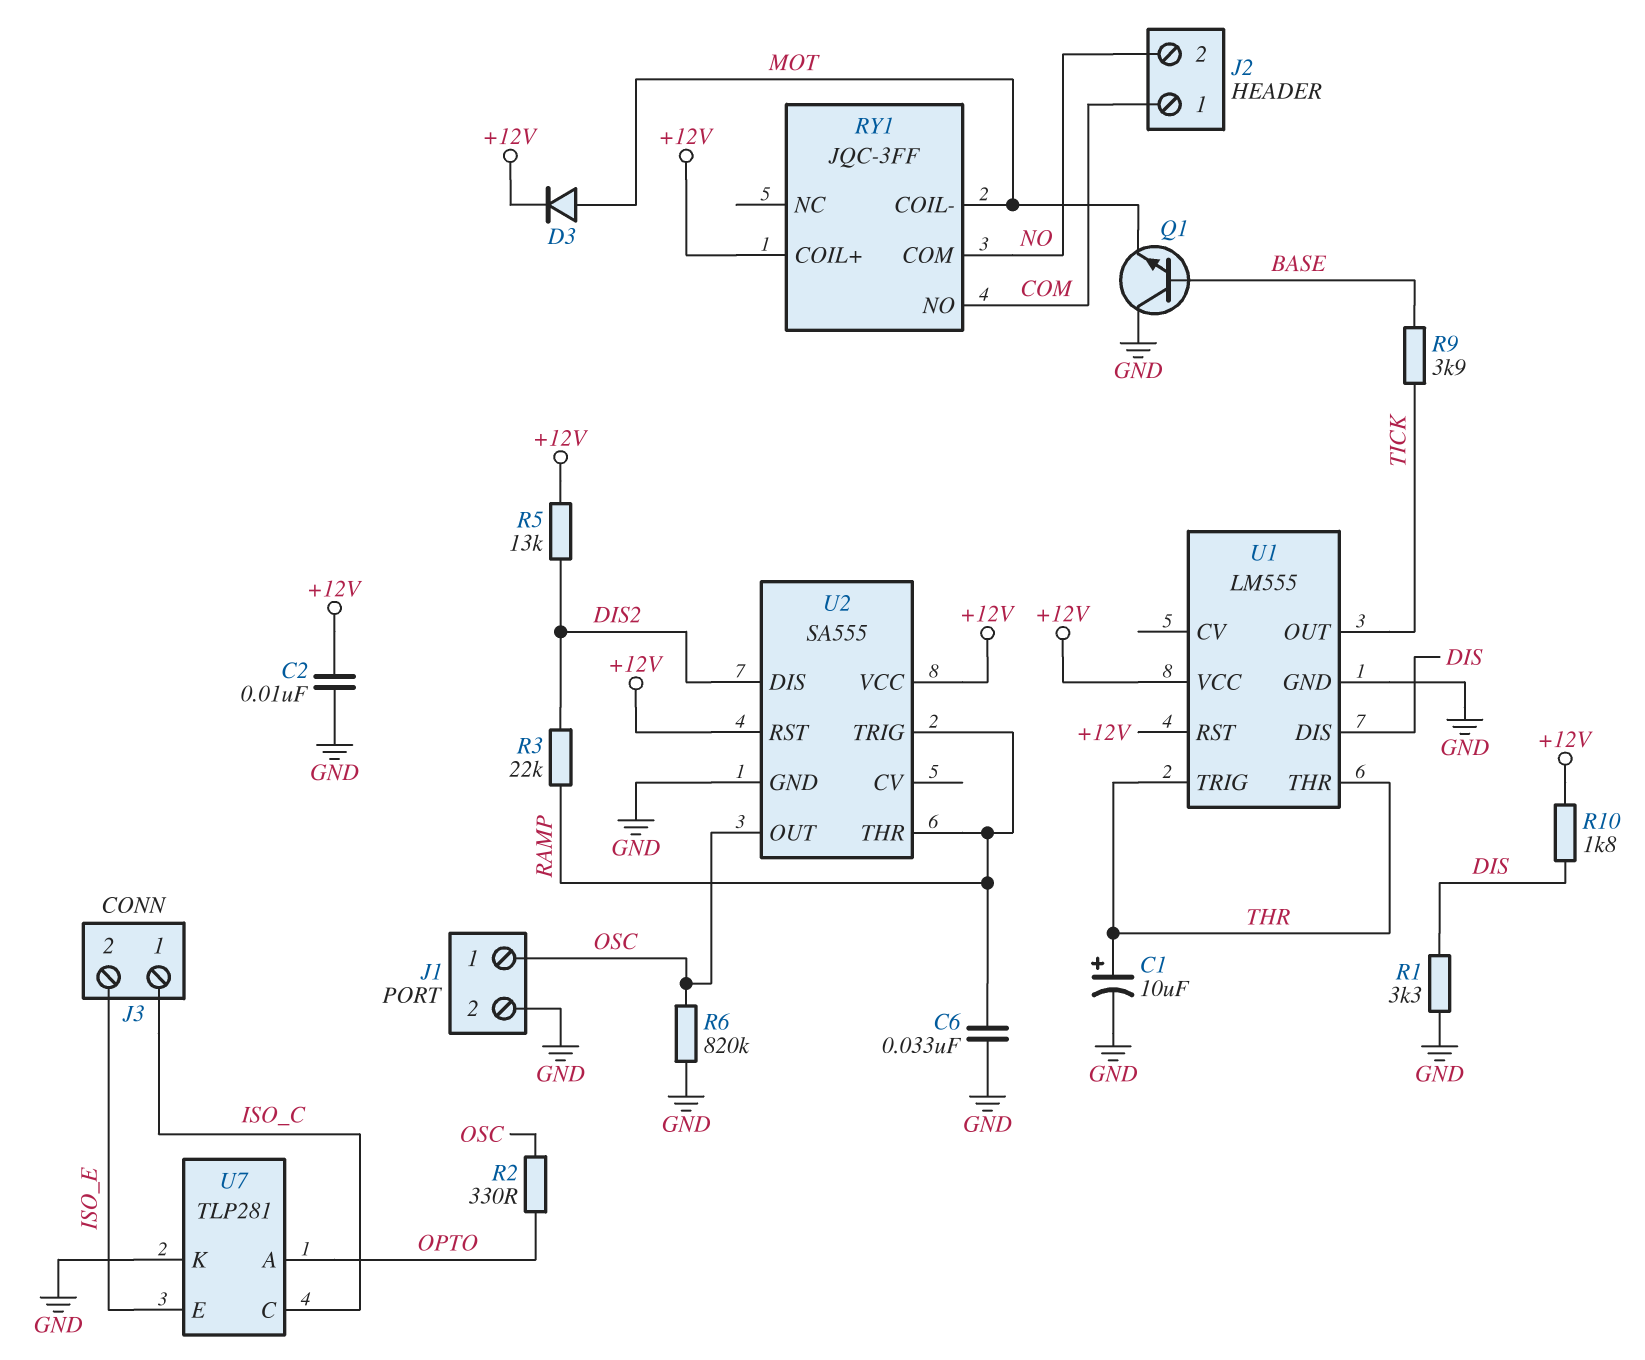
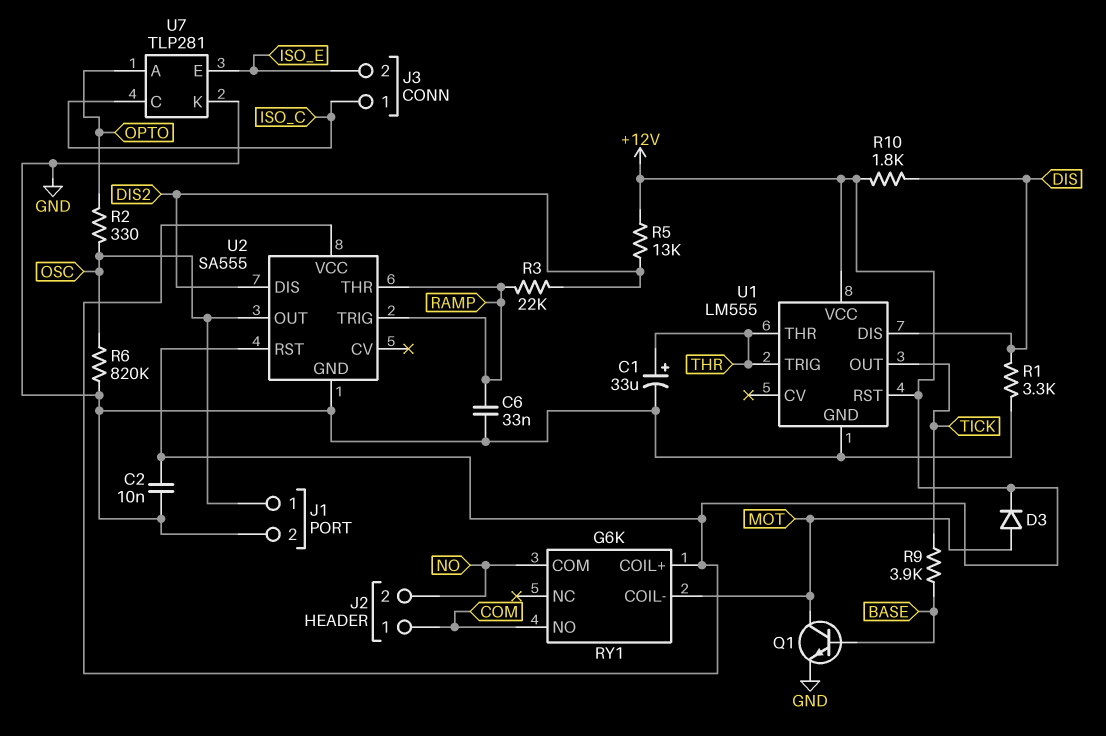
C1: 10uF (plus THR, minus GND) -> 33uF (plus THR, minus GND)
Q1: NPN (B BASE, C GND, E MOT) -> NPN (B BASE, C MOT, E GND)
RY1: JQC-3FF -> G6K

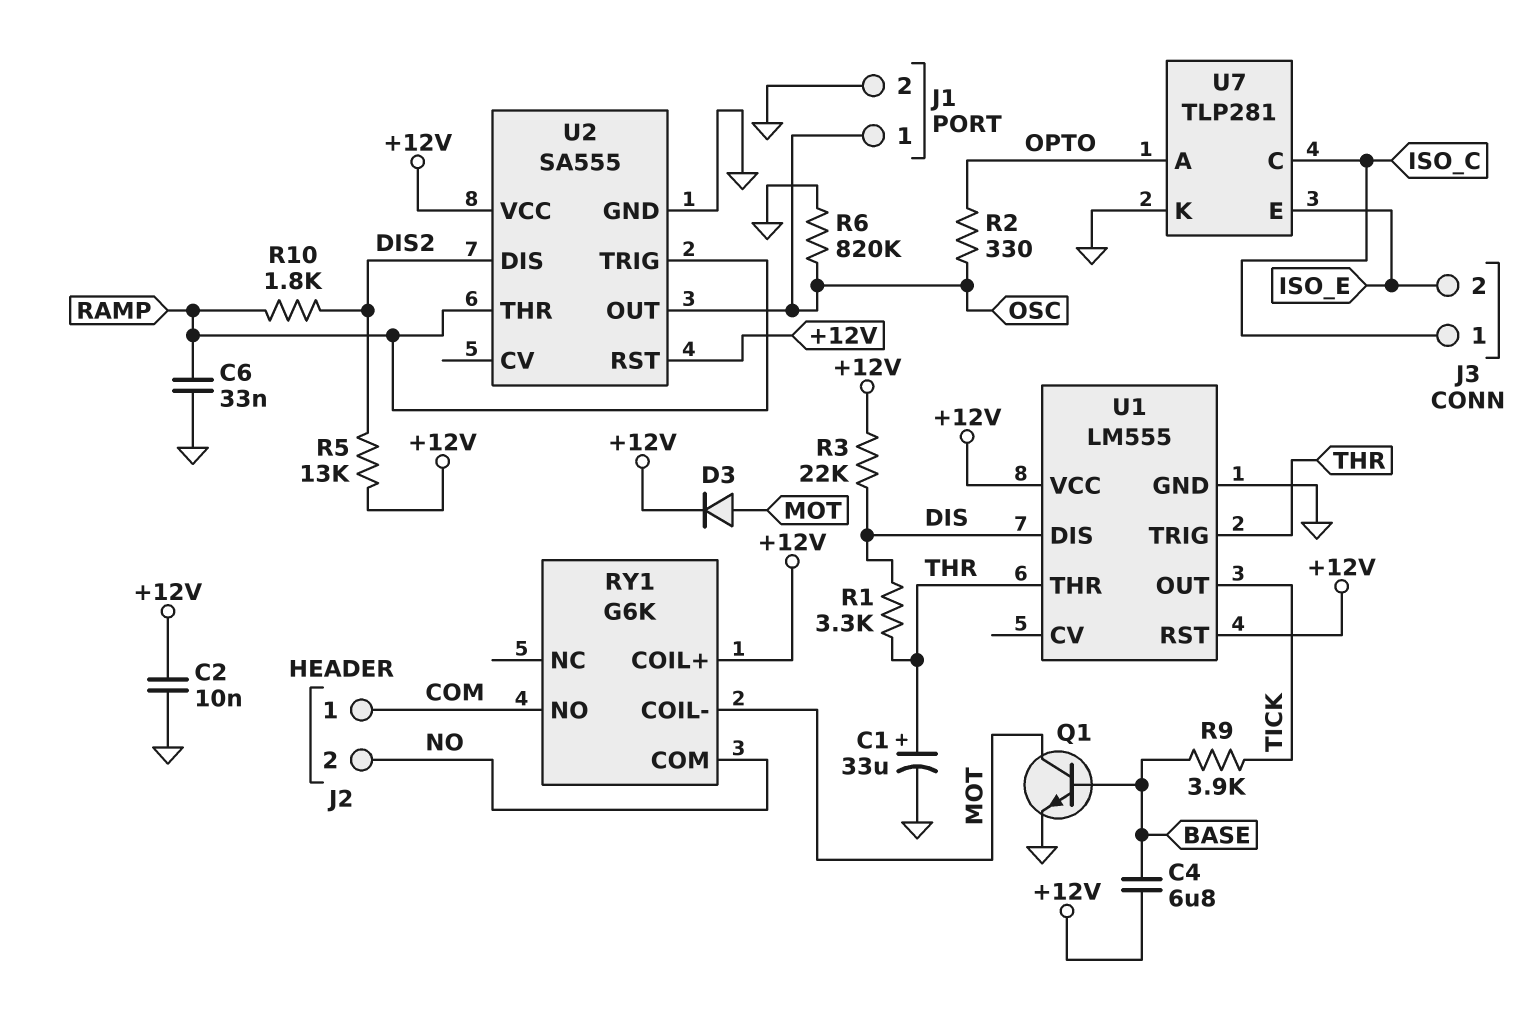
C4: none -> 6.8uF (+12V, BASE)
R1: 3.3k (DIS, GND) -> 3.3k (DIS, THR)
R3: 22k (DIS2, RAMP) -> 22k (+12V, DIS)
R10: 1.8k (+12V, DIS) -> 1.8k (DIS2, RAMP)

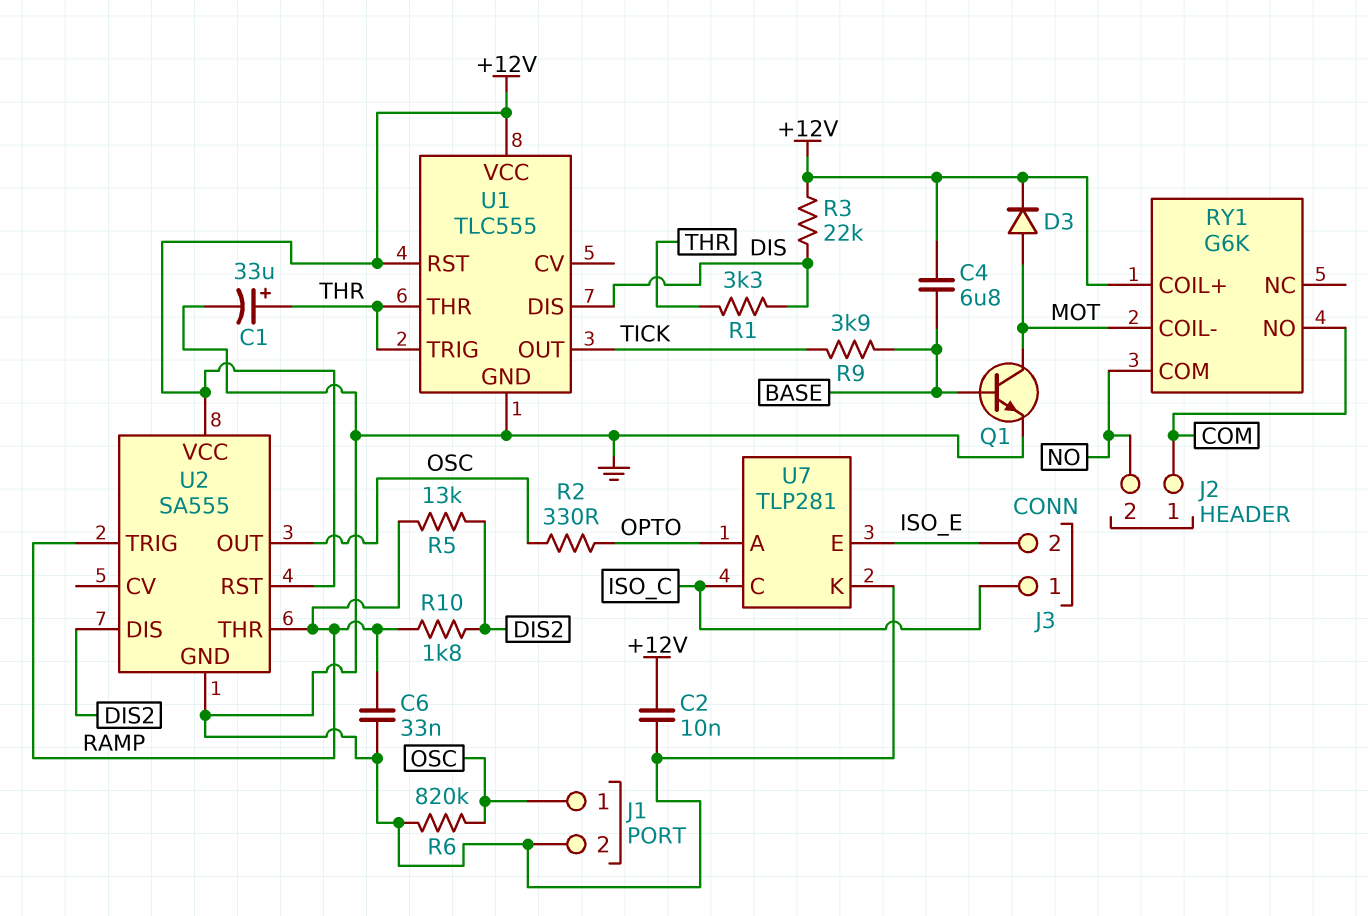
R5: 13k (+12V, DIS2) -> 13k (DIS2, RAMP)
U1: LM555 -> TLC555

